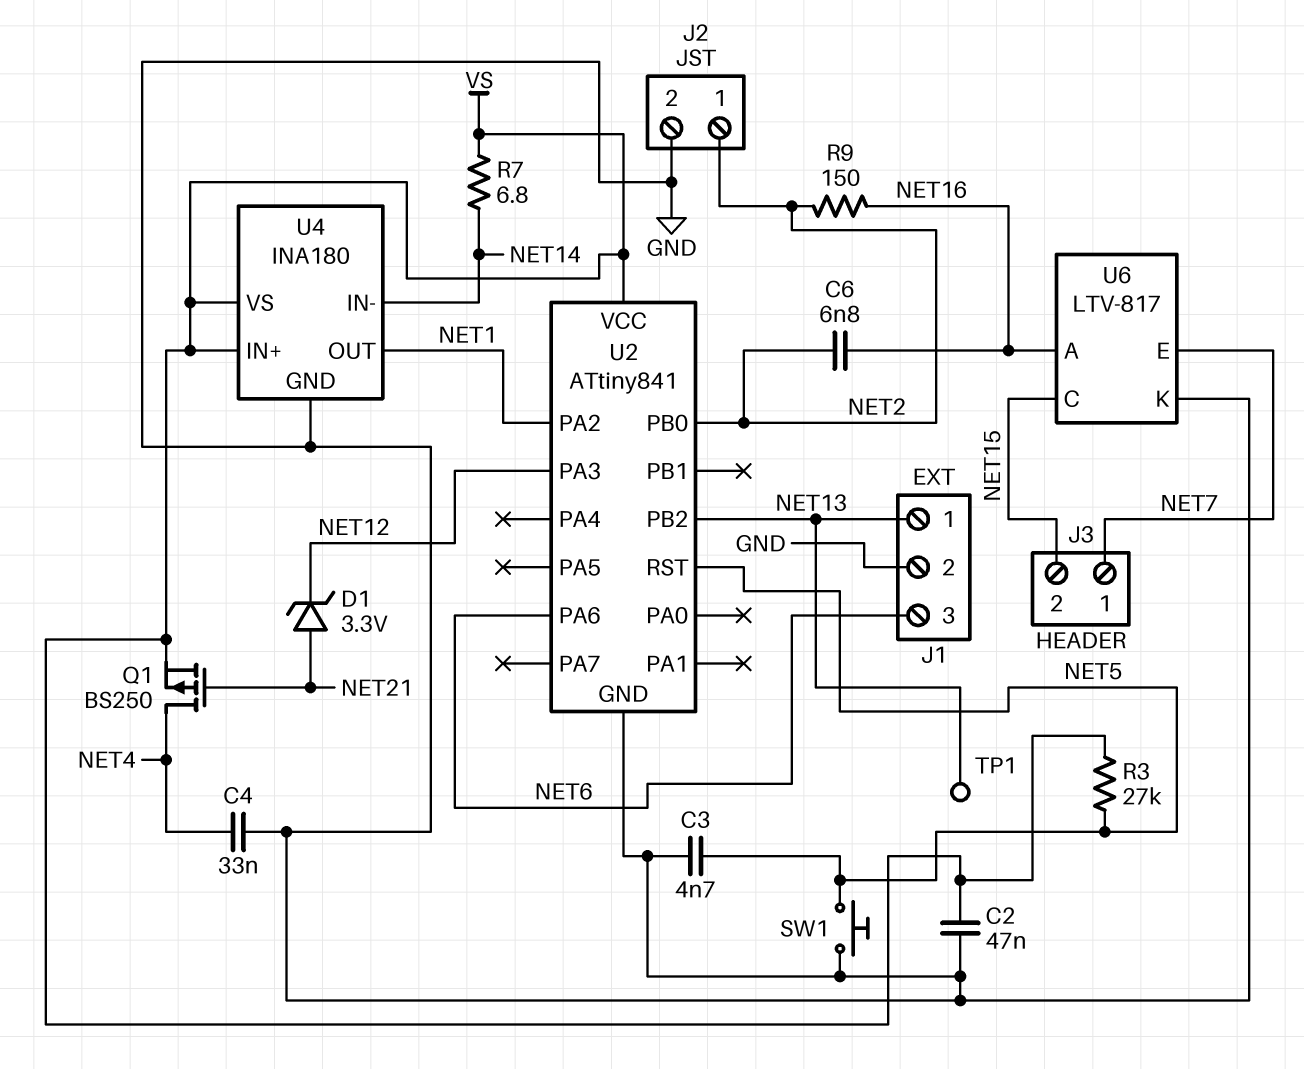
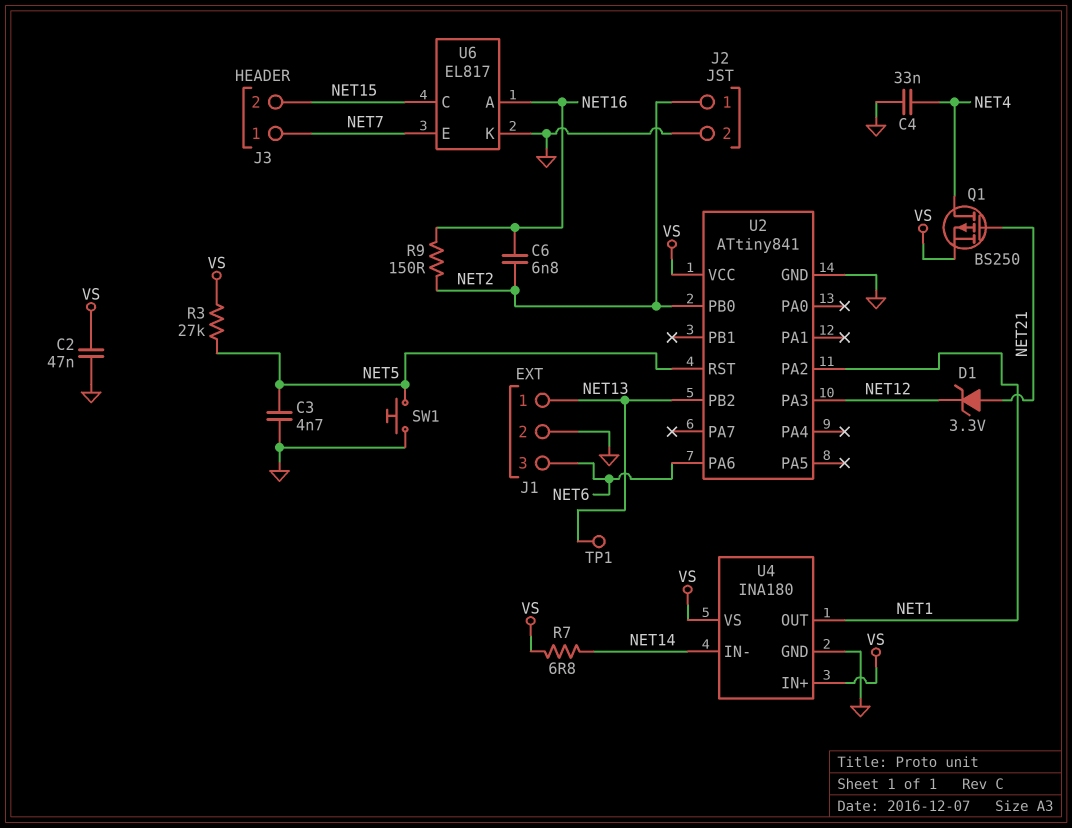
U6: LTV-817 -> EL817

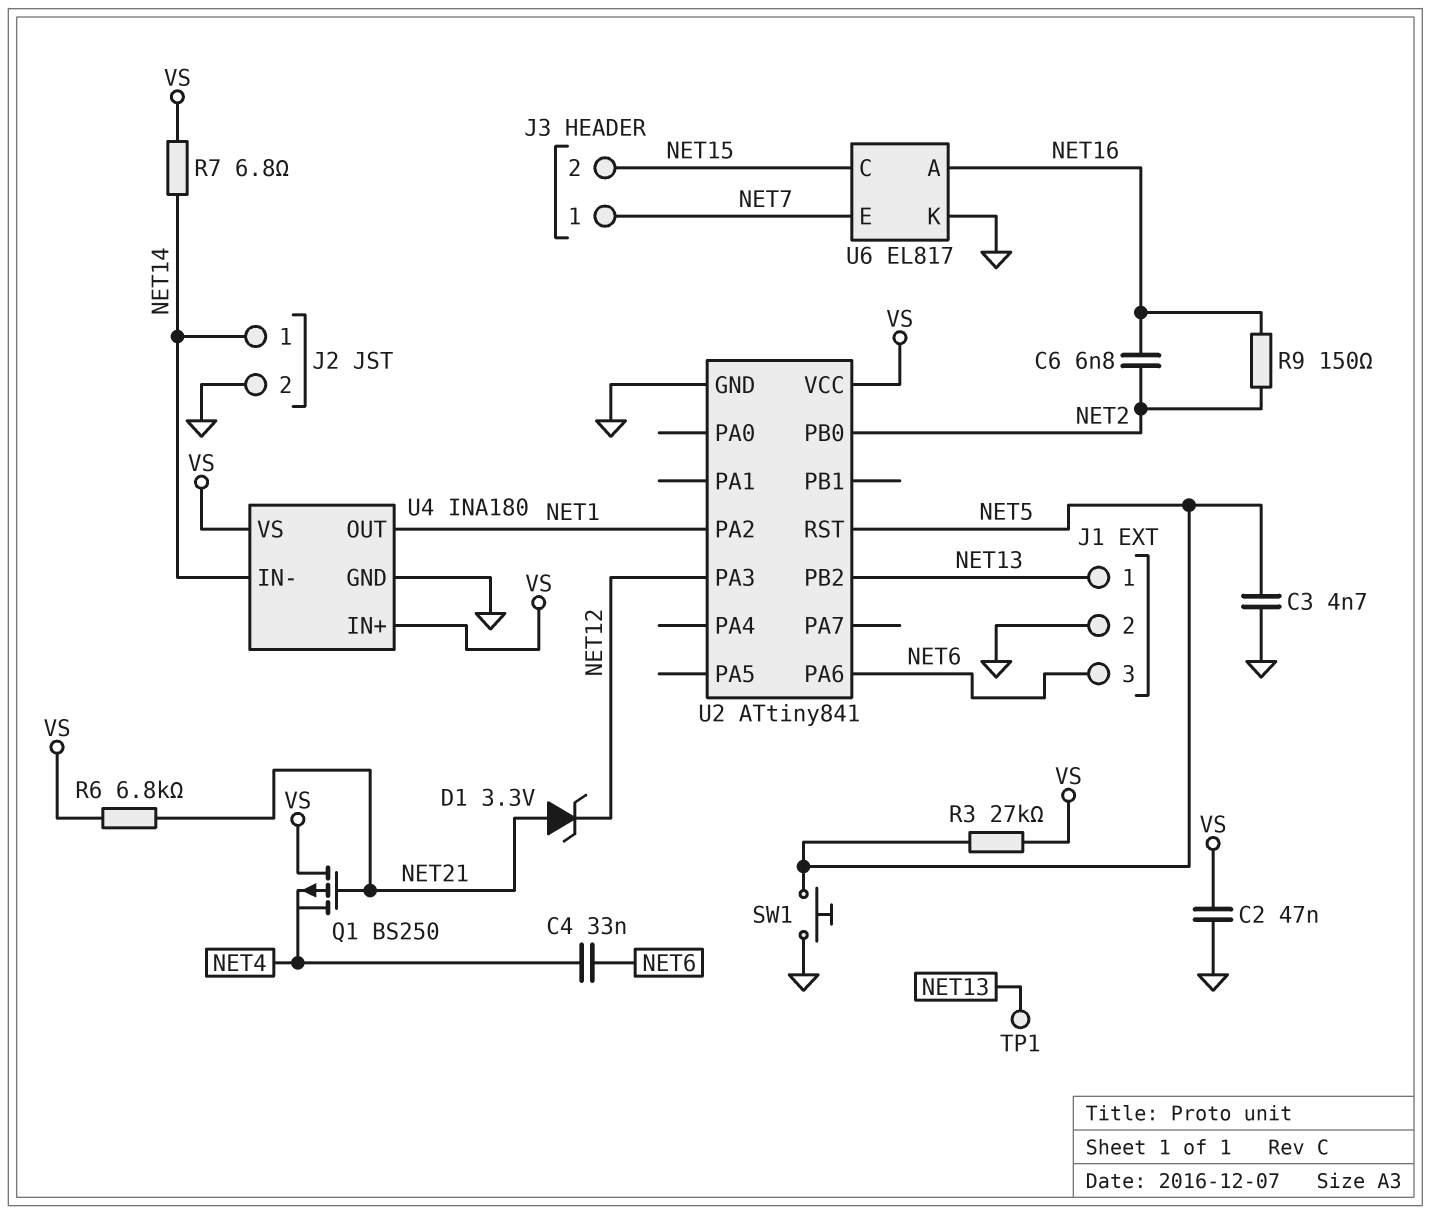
C4: 33nF (GND, NET4) -> 33nF (NET4, NET6)
J2 pin 1: NET2 -> NET14
Q1: PMOS BS250 (G NET21, D NET4, S VS) -> PMOS BS250 (G NET21, D VS, S NET4)
R6: none -> 6.8k (NET21, VS)

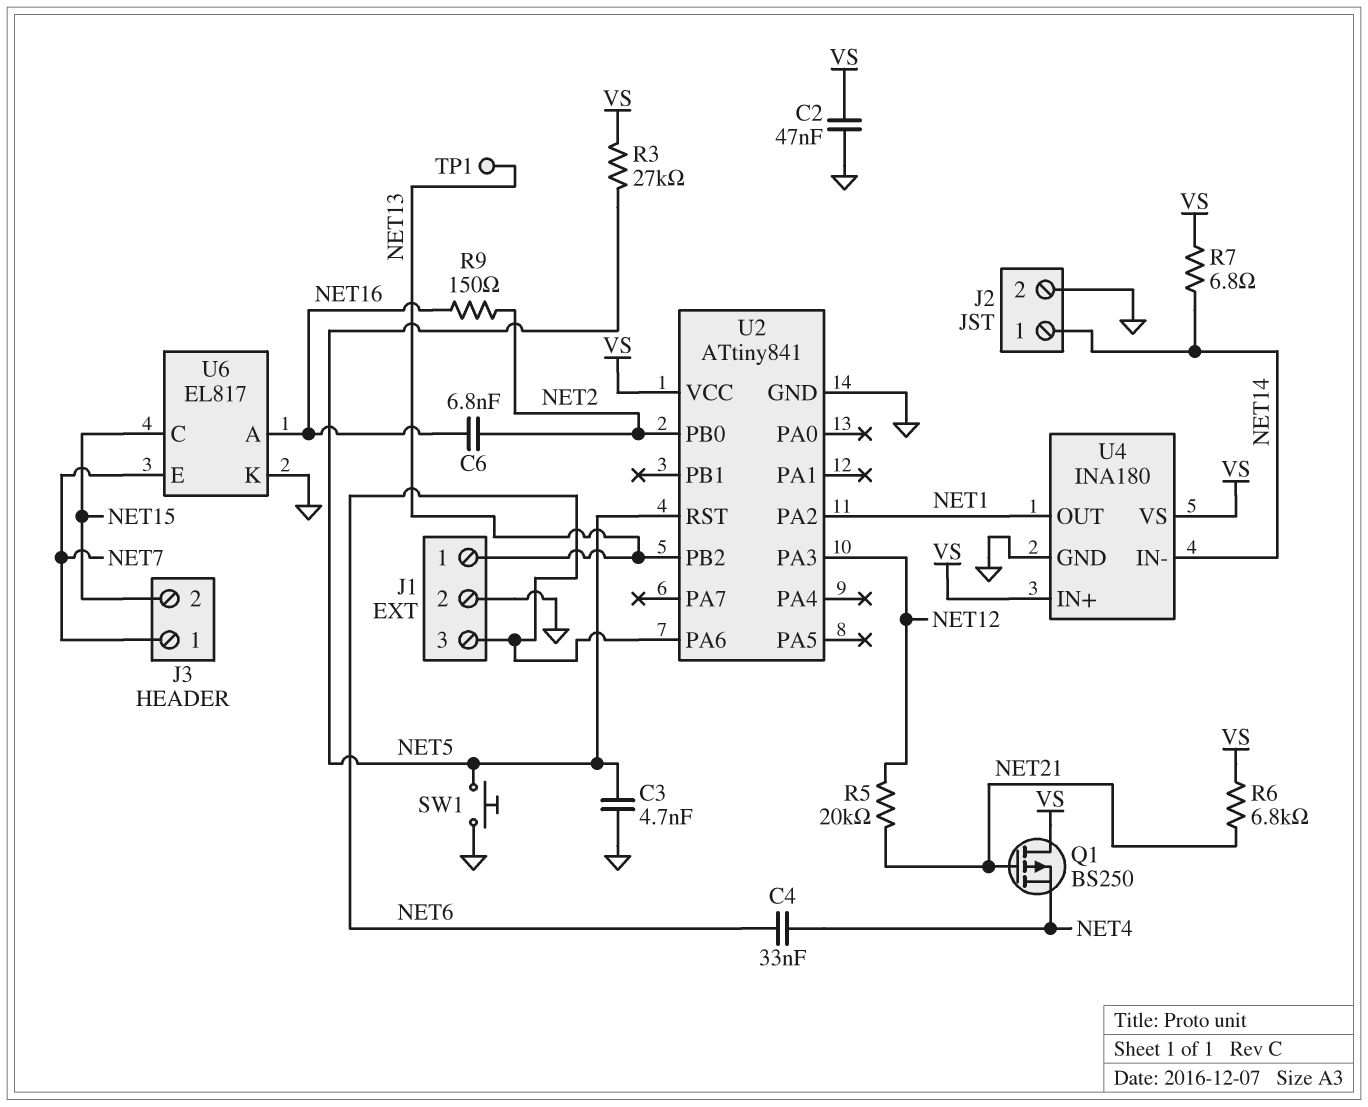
D1: zener 3.3V (A NET21, K NET12) -> none
R5: none -> 20k (NET12, NET21)

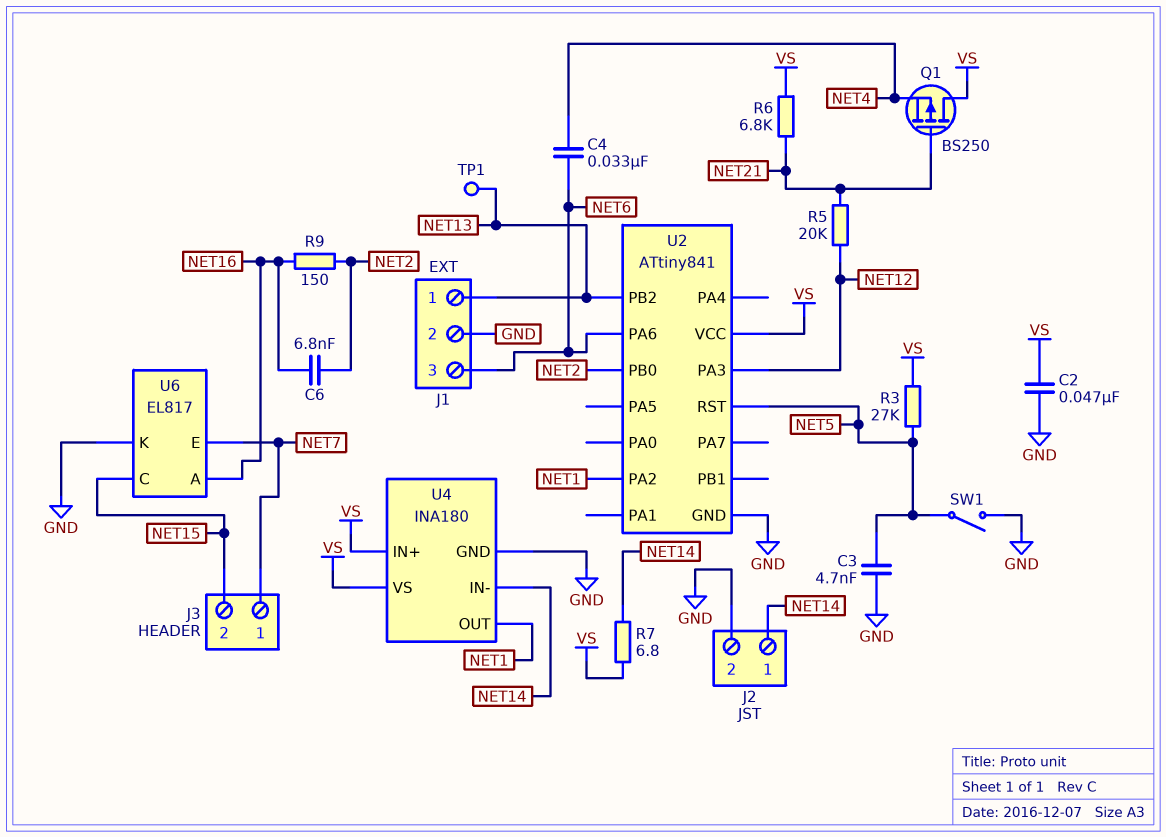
SW1: button (GND, NET5) -> switch (GND, NET5)

